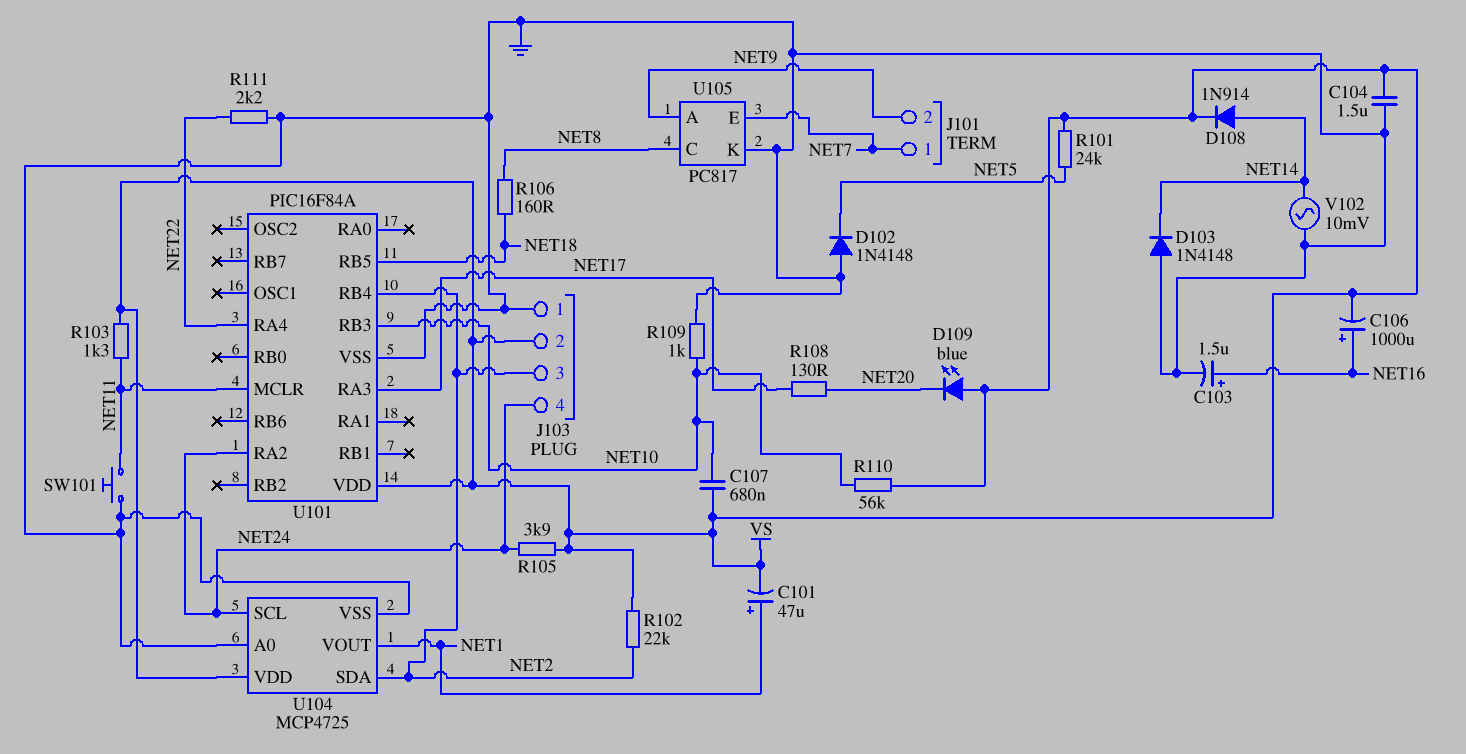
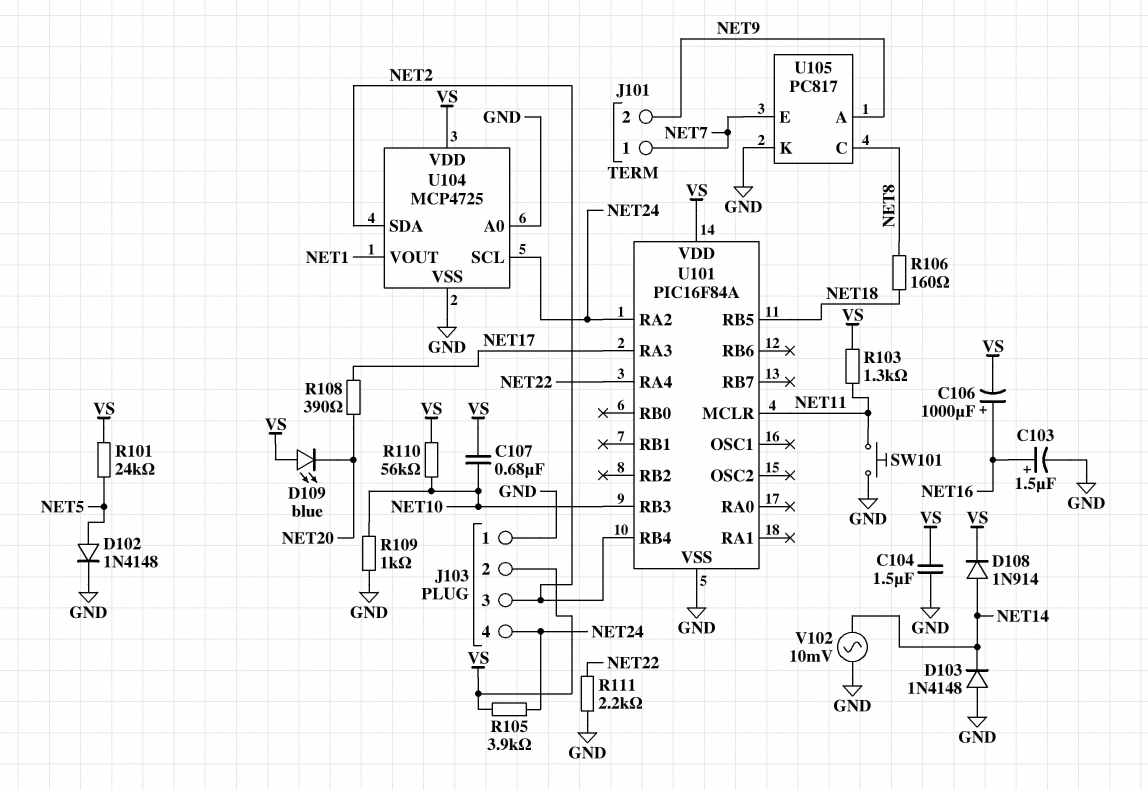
C101: 47uF (plus NET1, minus VS) -> none
D102: diode 1N4148 (A GND, K NET5) -> diode 1N4148 (A NET5, K GND)
R102: 22k (NET2, VS) -> none
R108: 130 (NET17, NET20) -> 390 (NET17, NET20)

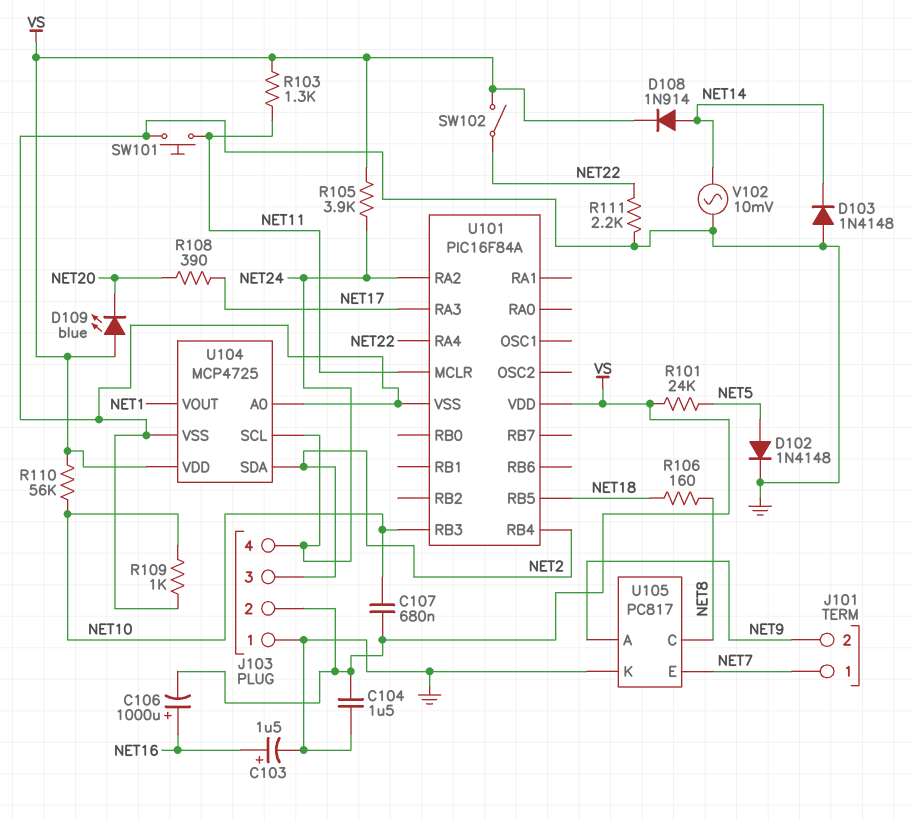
SW102: none -> switch (NET22, VS)

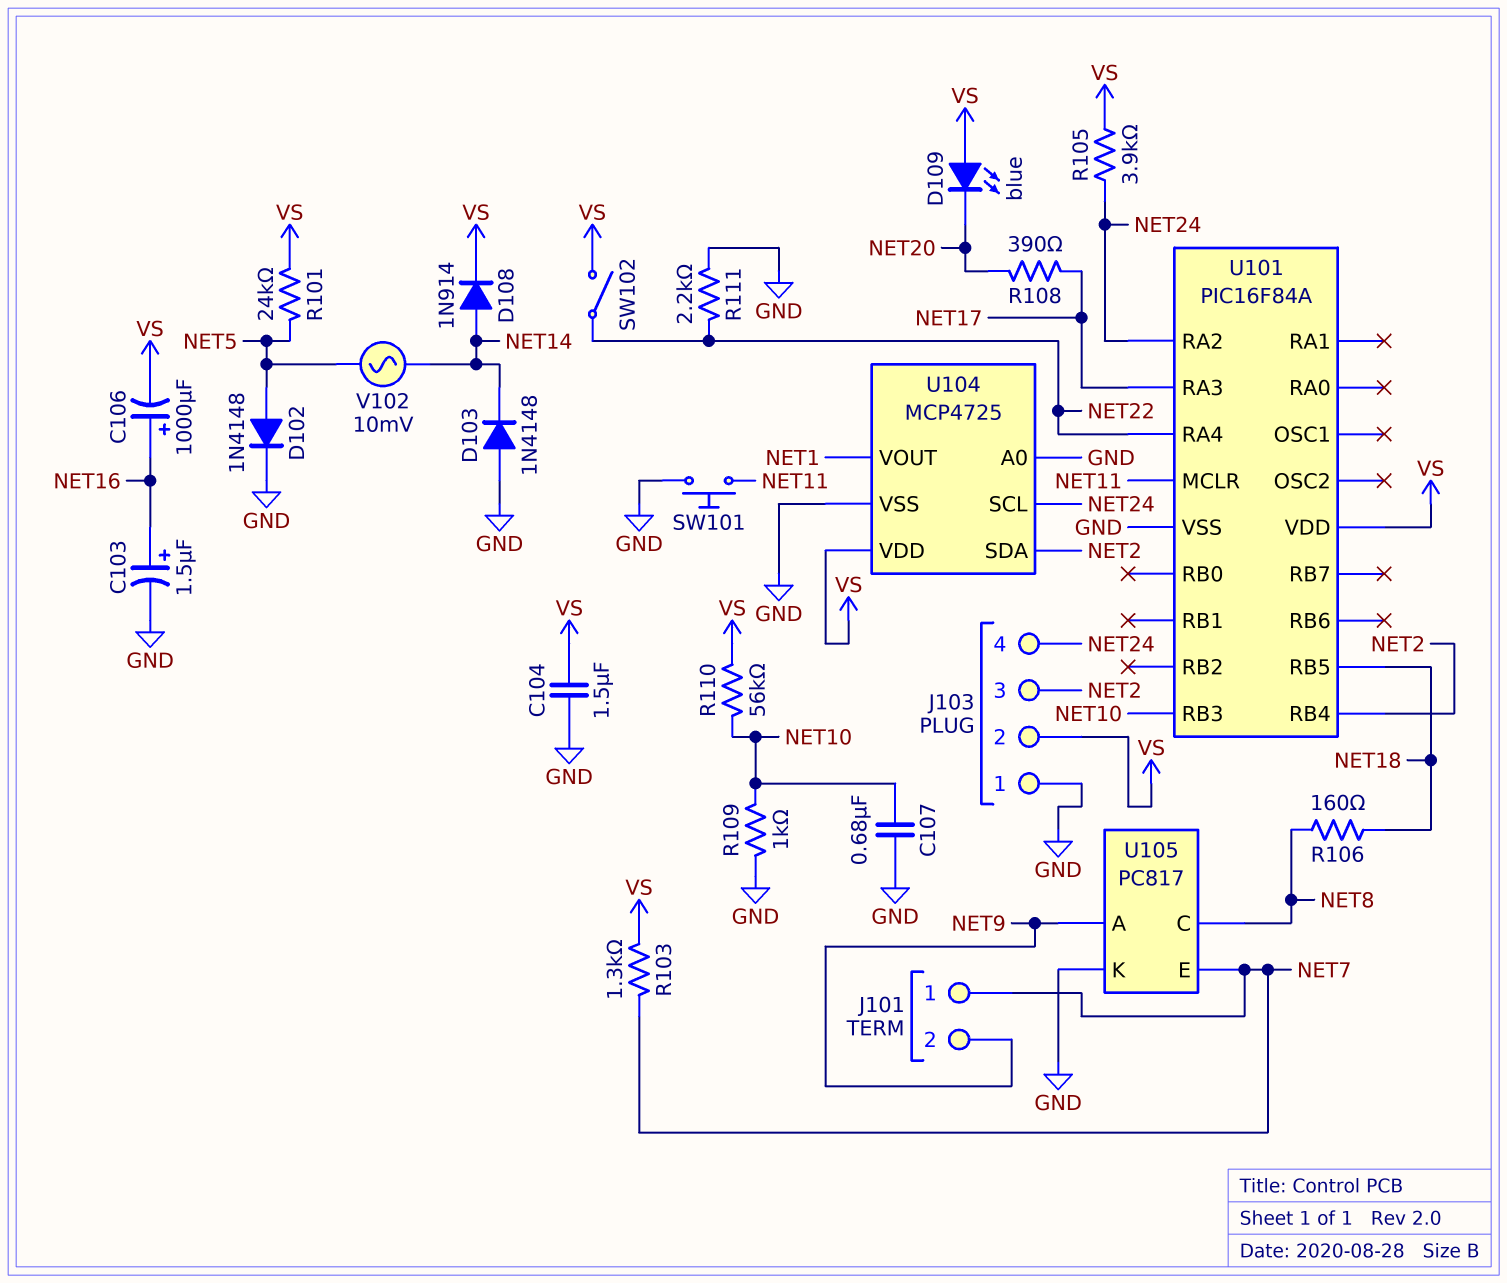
C107: 680nF (NET10, VS) -> 680nF (GND, NET10)
R103: 1.3k (NET11, VS) -> 1.3k (NET7, VS)
V102: AC 10mV (GND, NET14) -> AC 10mV (NET5, NET14)

